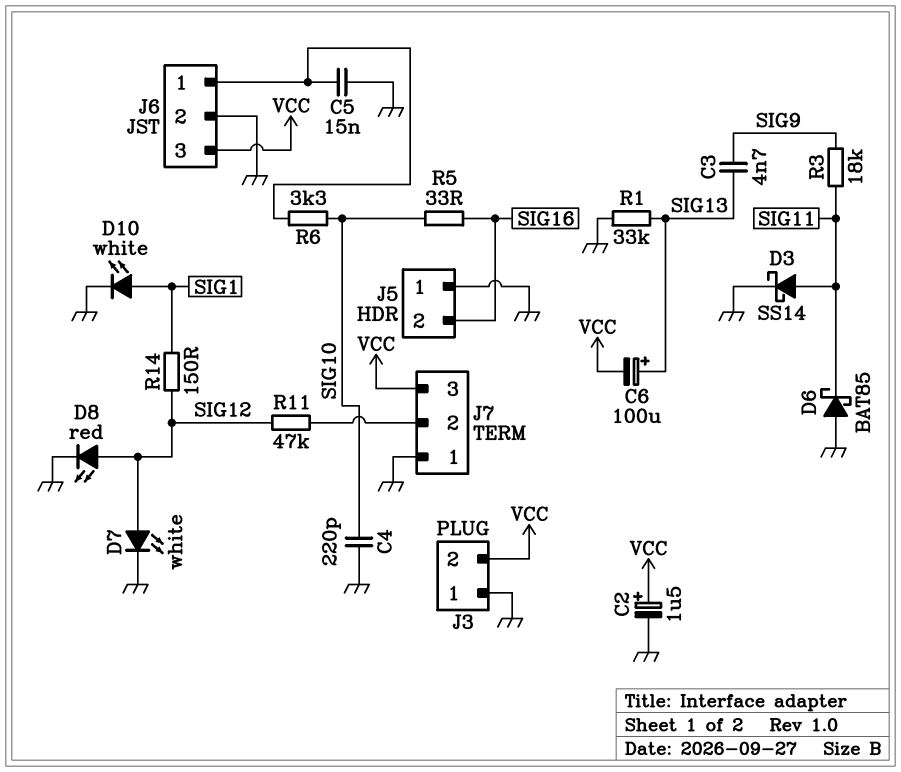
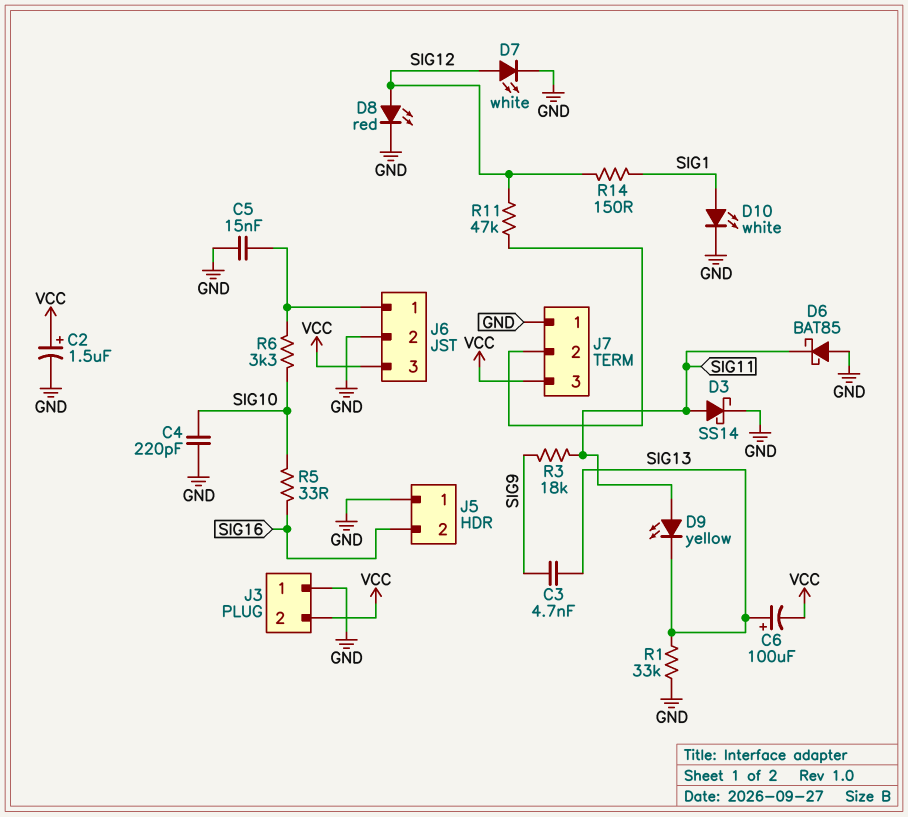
D9: none -> LED yellow (A SIG11, K SIG13)

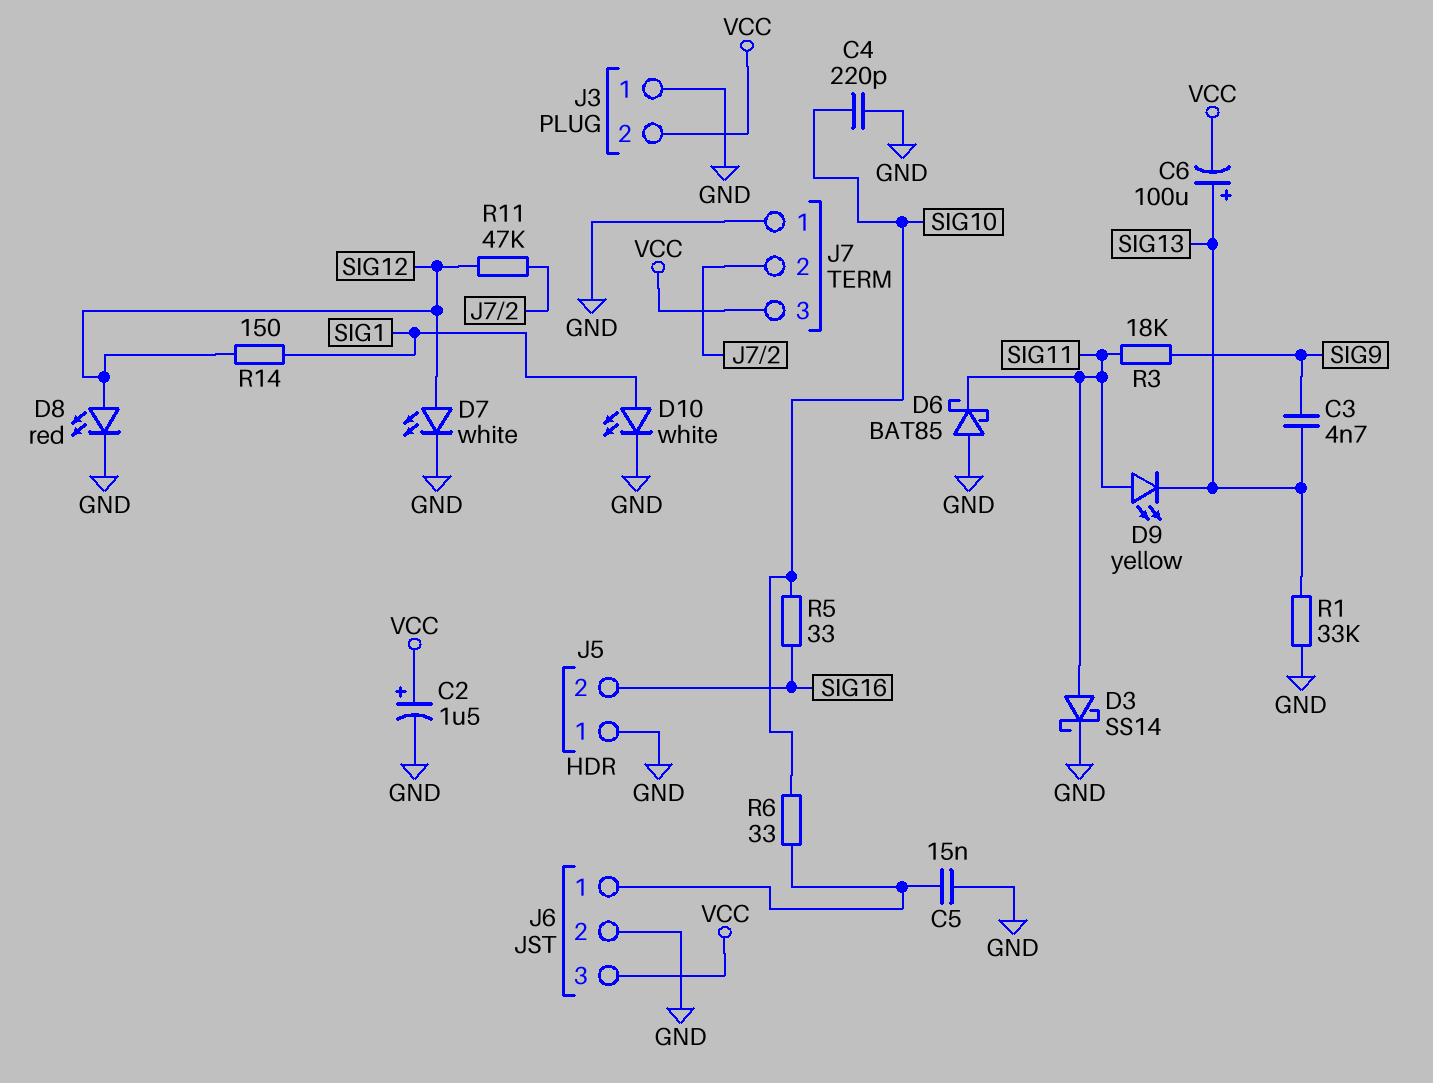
R6: 3.3k (J6/1, SIG10) -> 33 (J6/1, SIG10)

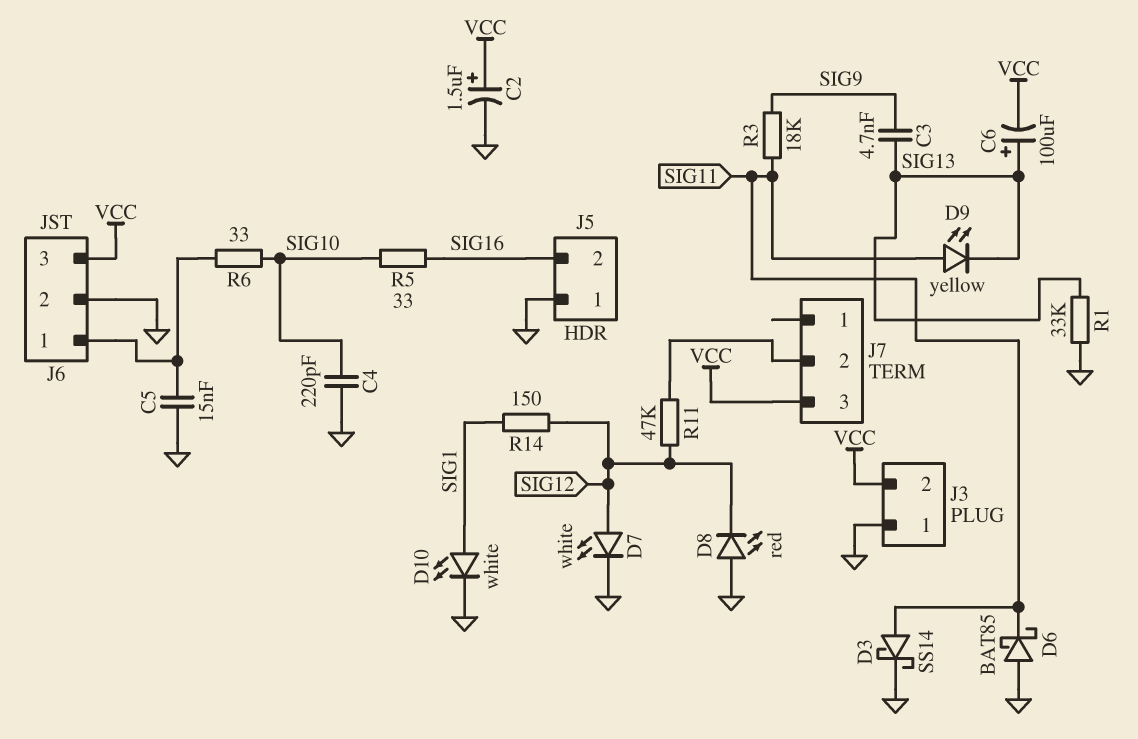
D8: LED red (A SIG12, K GND) -> LED red (A GND, K SIG12)
J7 pin 1: GND -> none

